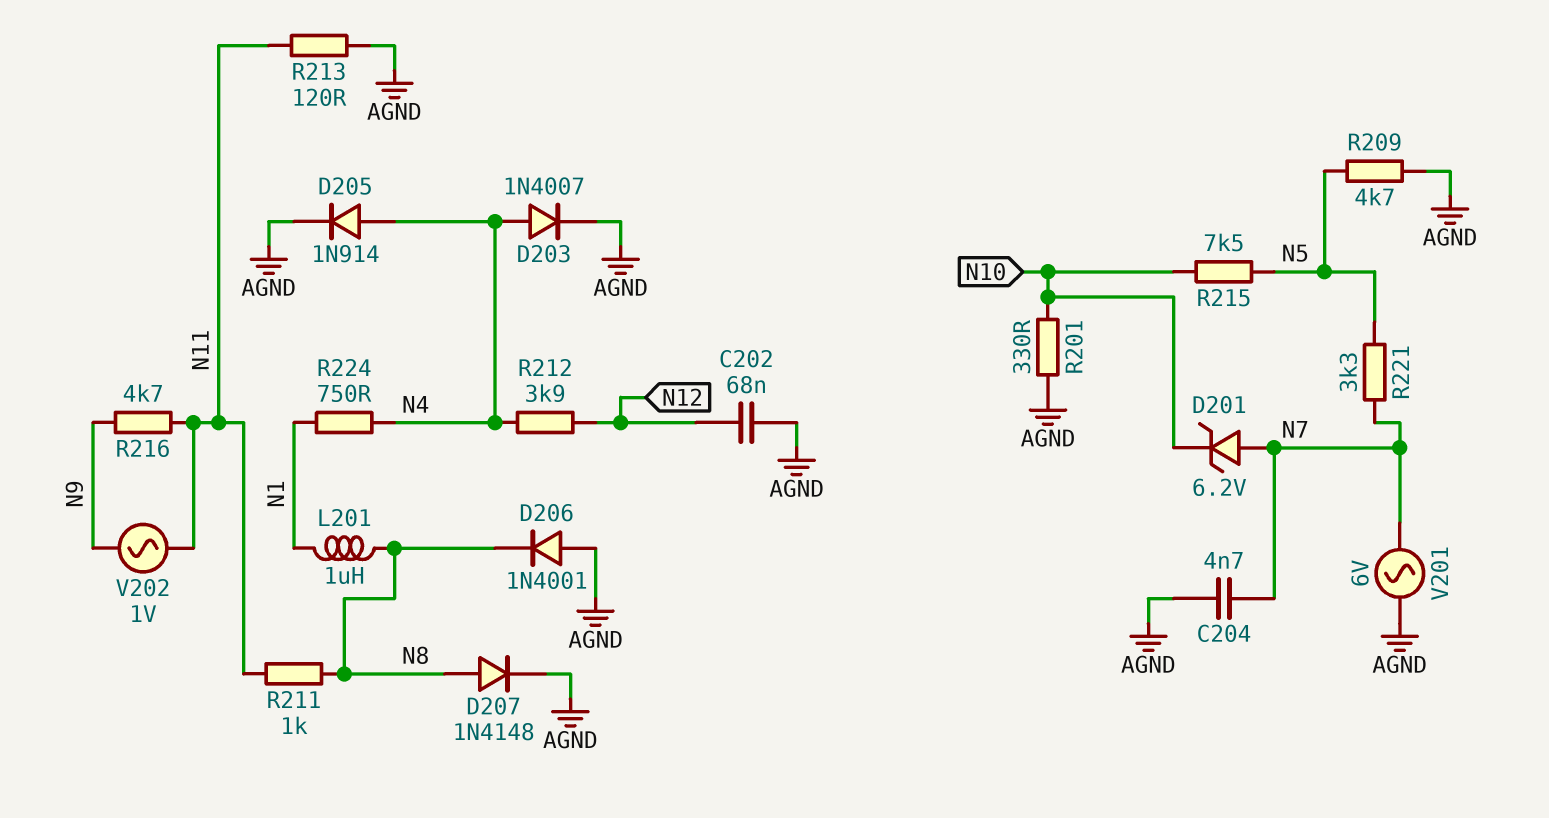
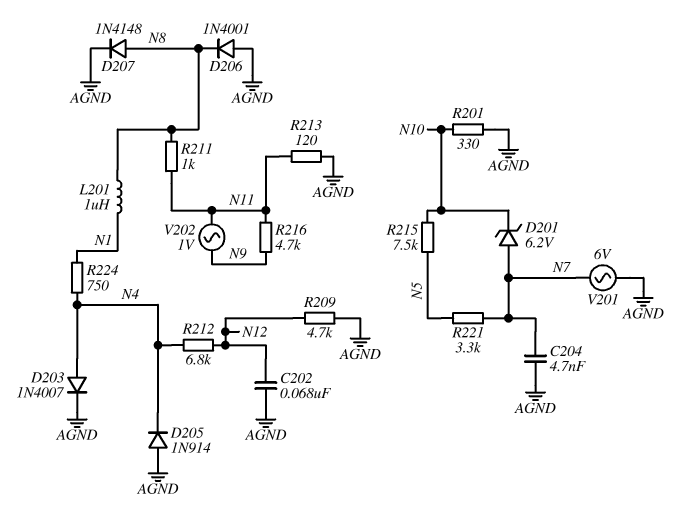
D205: diode 1N914 (A N4, K AGND) -> diode 1N914 (A AGND, K N4)
R209: 4.7k (AGND, N5) -> 4.7k (AGND, N12)
R212: 3.9k (N4, N12) -> 6.8k (N4, N12)

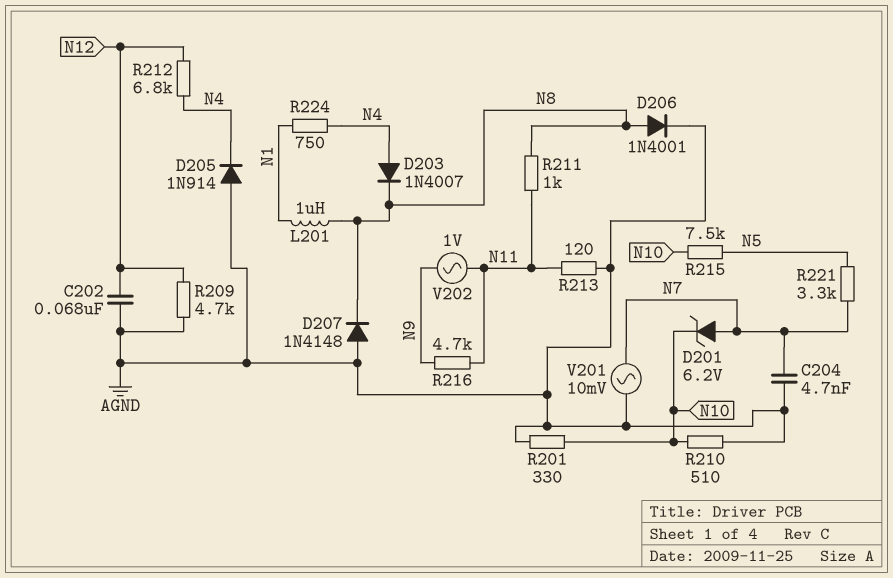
D203: diode 1N4007 (A N4, K AGND) -> diode 1N4007 (A N4, K N8)
D206: diode 1N4001 (A AGND, K N8) -> diode 1N4001 (A N8, K AGND)
D207: diode 1N4148 (A N8, K AGND) -> diode 1N4148 (A AGND, K N8)
R210: none -> 510 (AGND, N10)
V201: AC 6V (AGND, N7) -> AC 10mV (AGND, N7)

